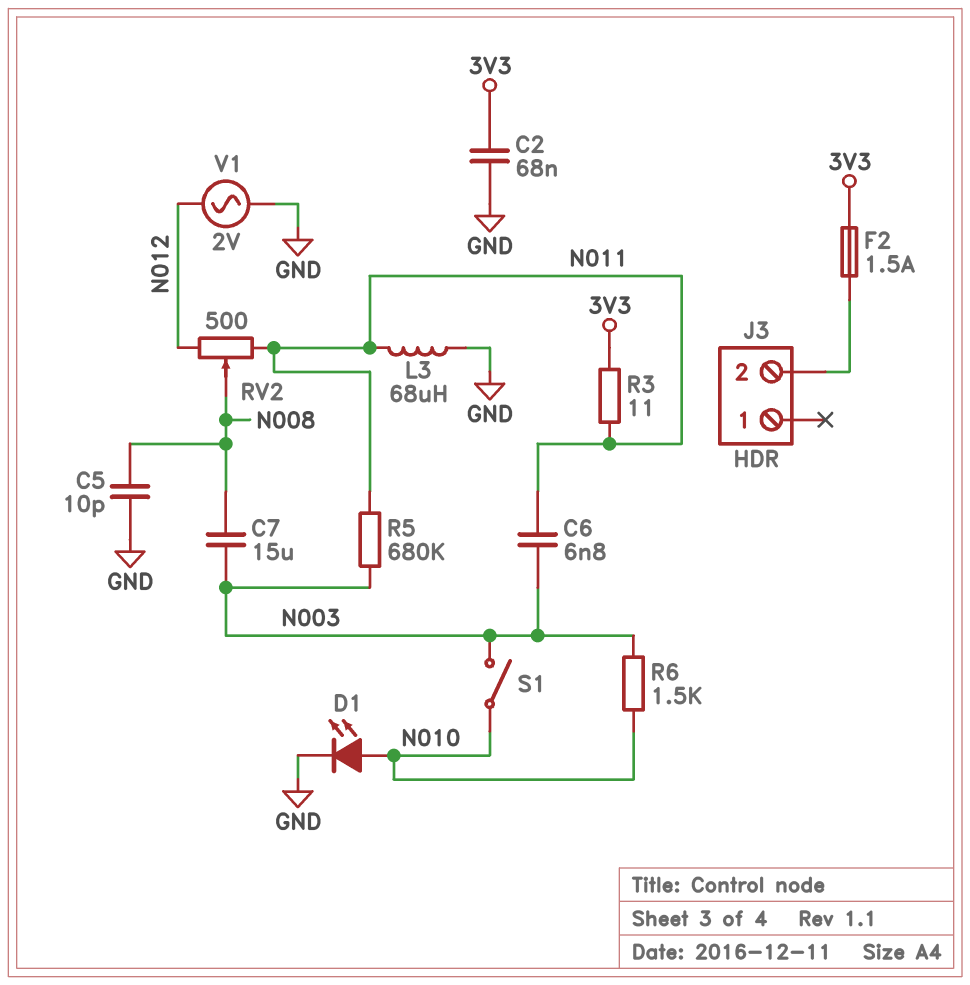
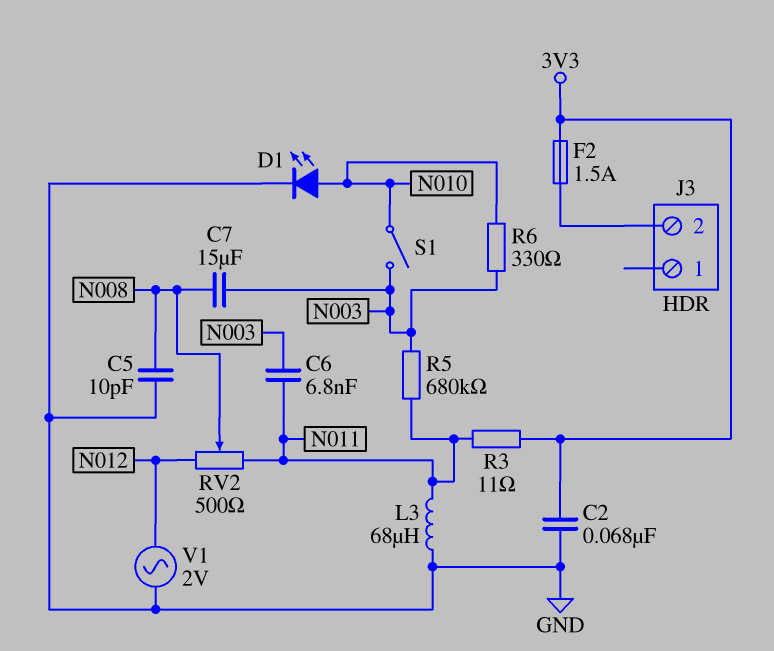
R6: 1.5k (N003, N010) -> 330 (N003, N010)

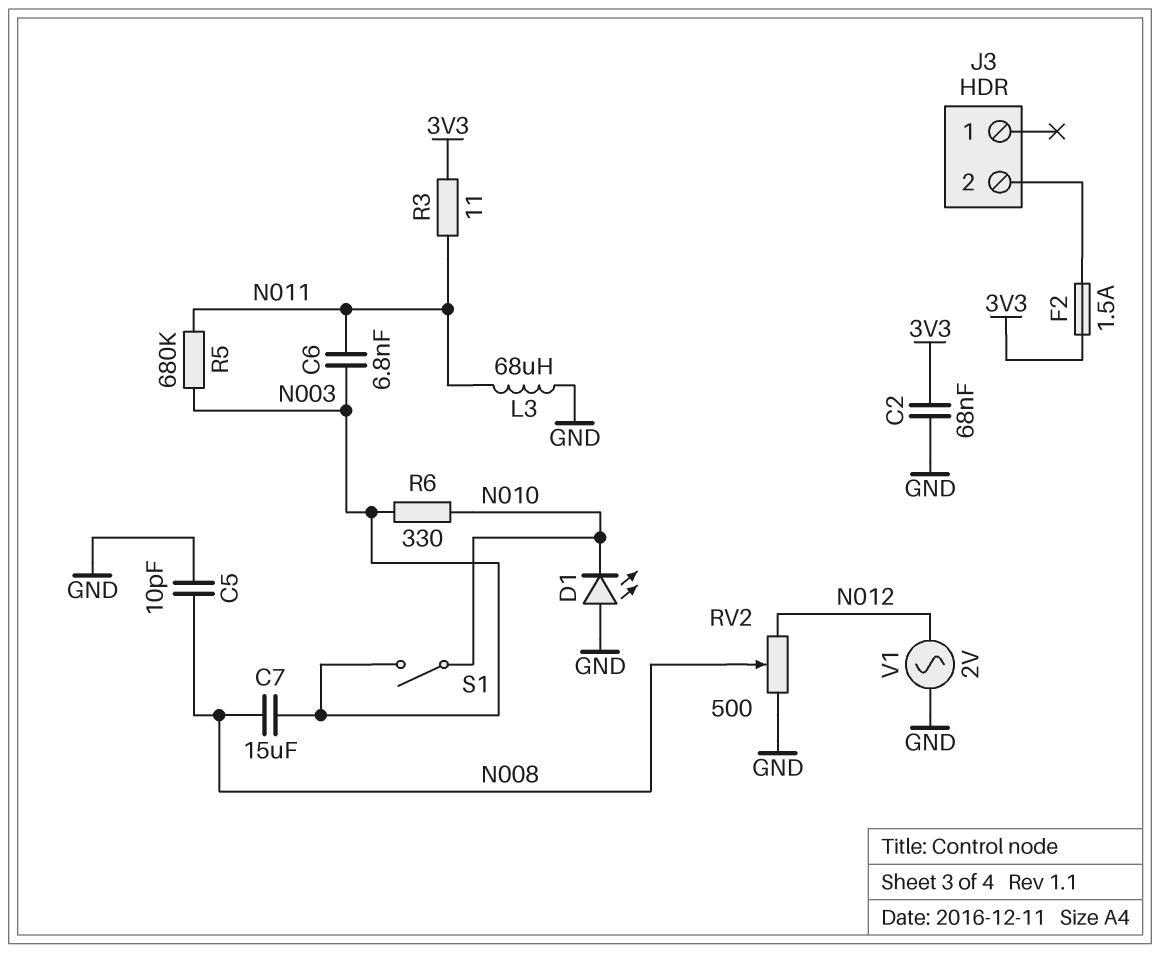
D1: LED (A N010, K GND) -> LED (A GND, K N010)
RV2: 500 (N011, N012, wiper N008) -> 500 (GND, N012, wiper N008)

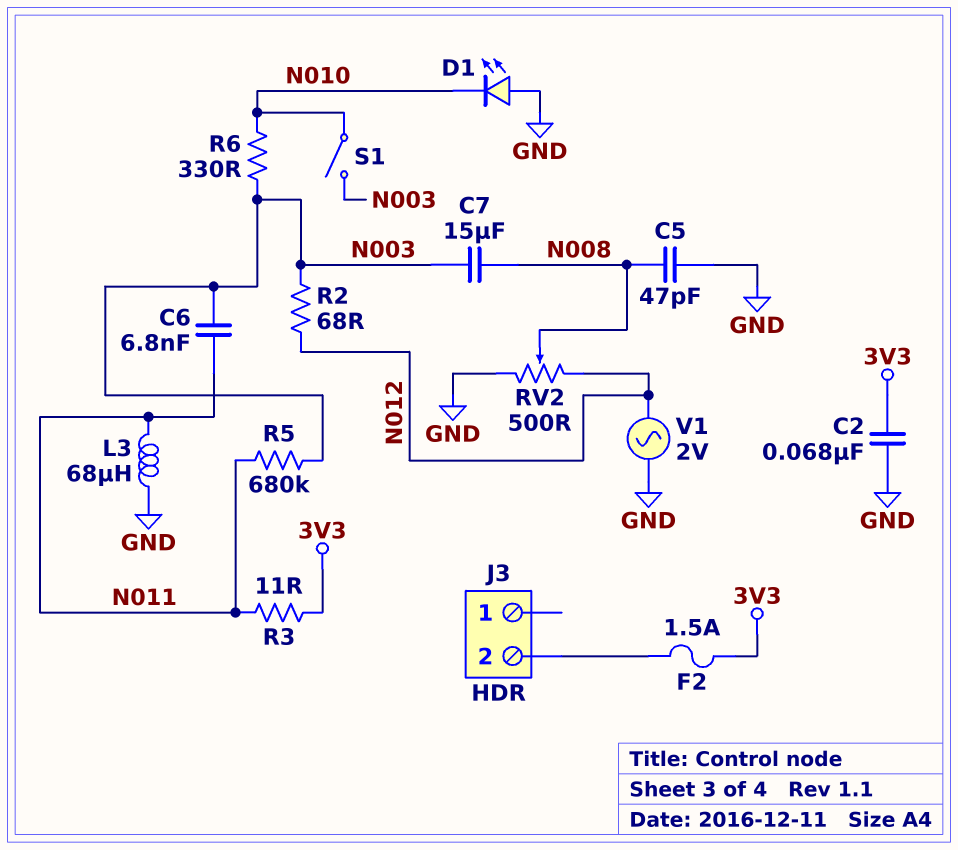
C5: 10pF (GND, N008) -> 47pF (GND, N008)
R2: none -> 68 (N003, N012)

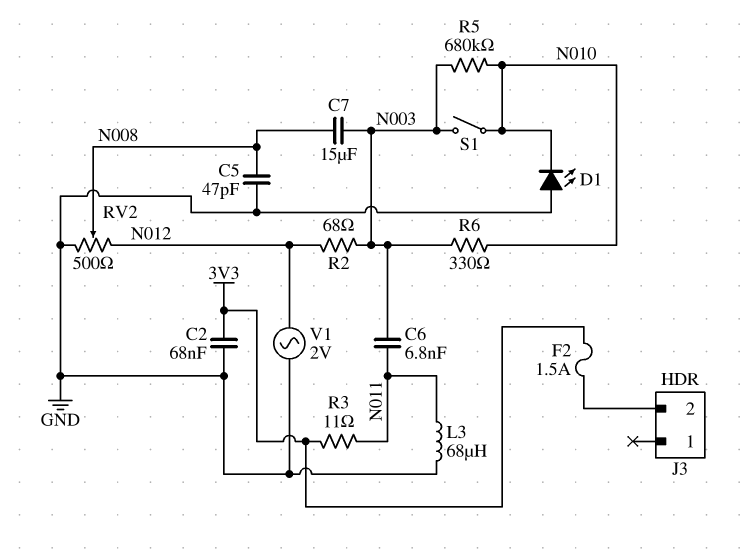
R5: 680k (N003, N011) -> 680k (N003, N010)

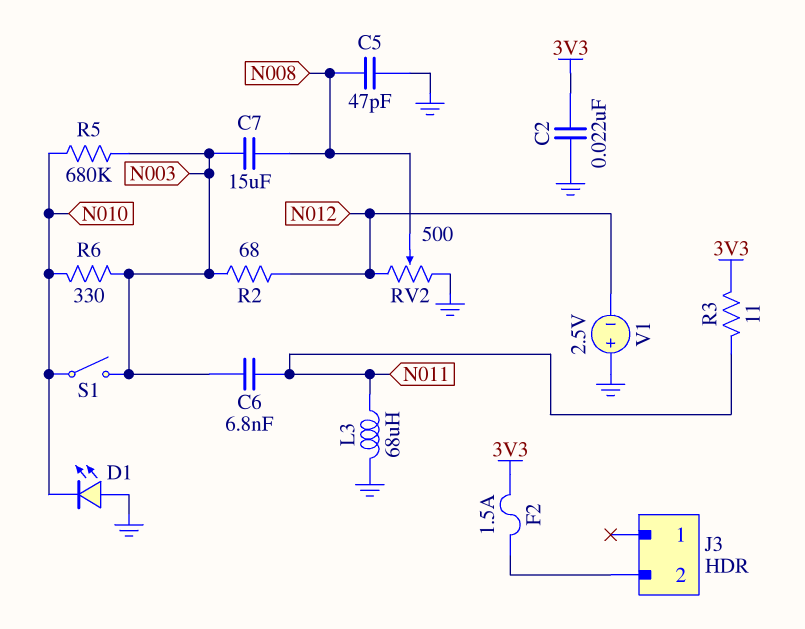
C2: 68nF (3V3, GND) -> 22nF (3V3, GND)
V1: AC 2V (GND, N012) -> 2.5V (plus GND, minus N012)

